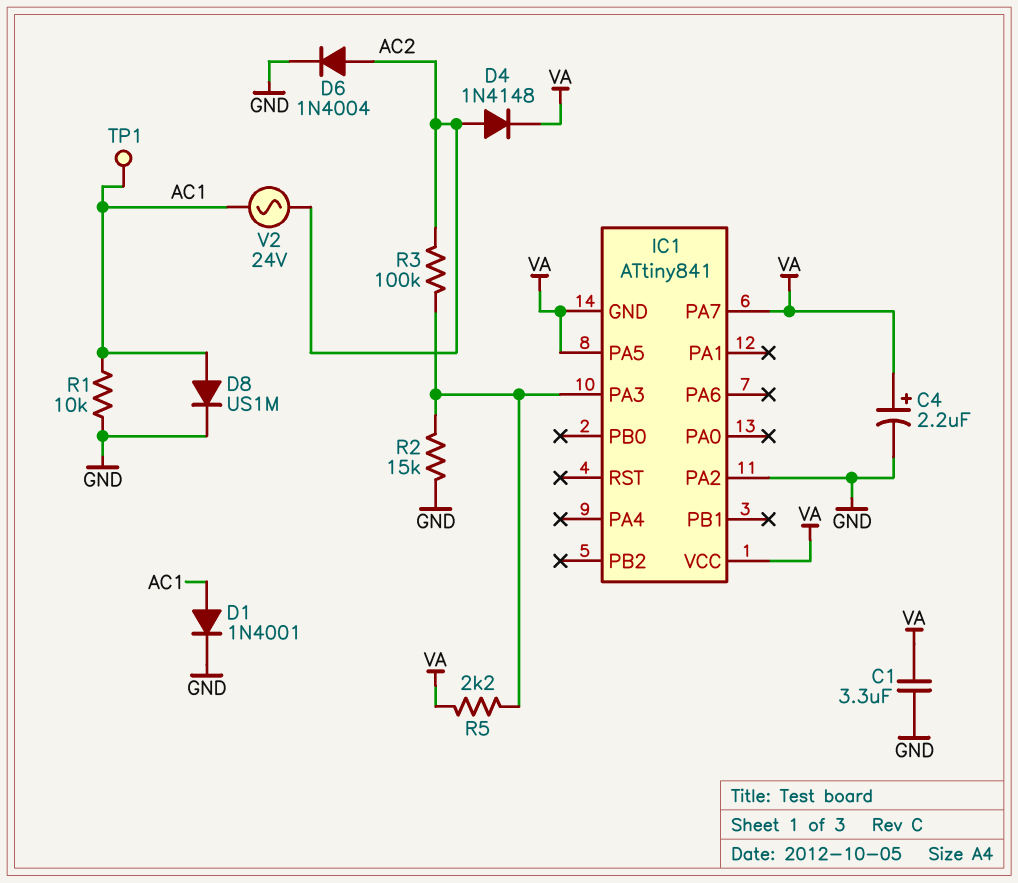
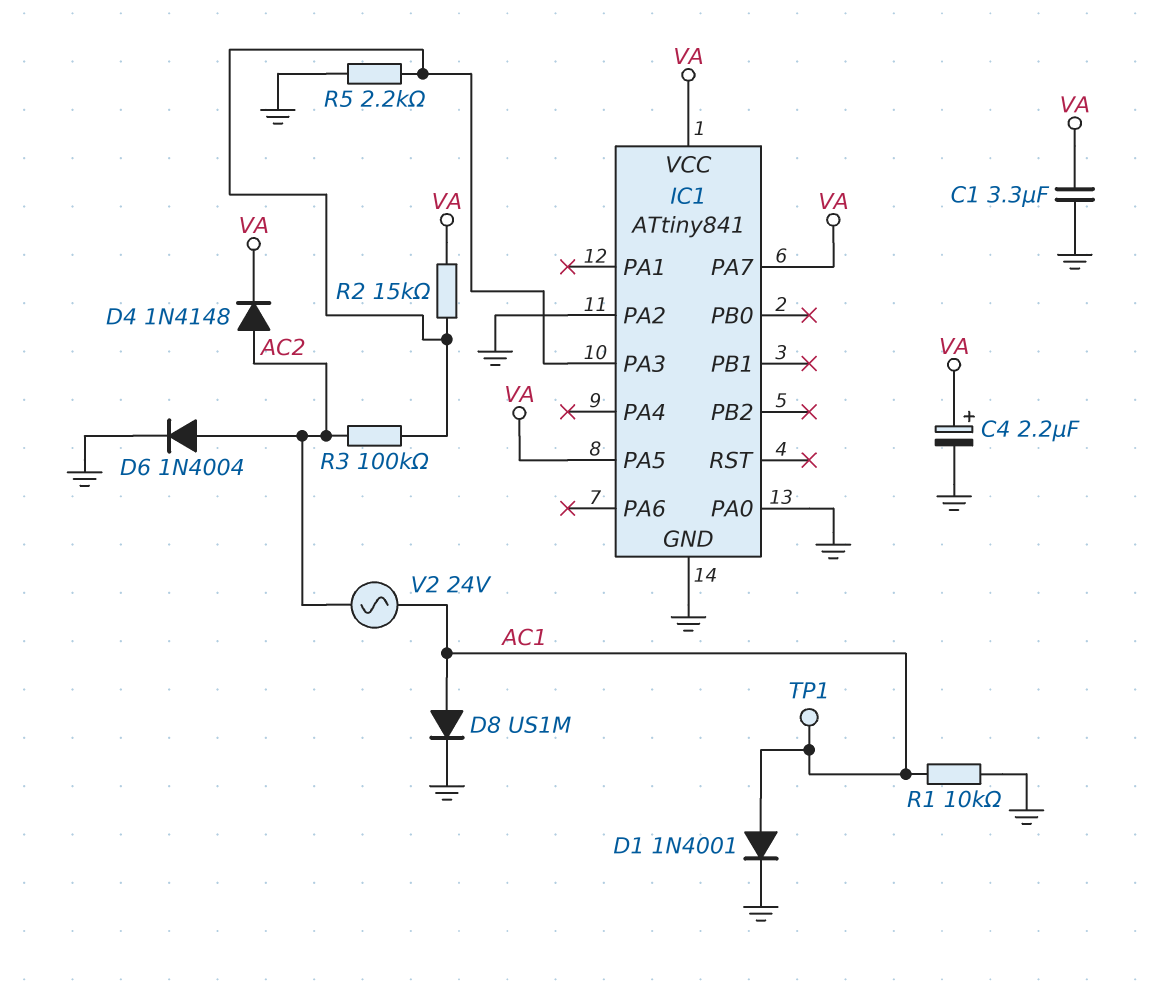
IC1 pin GND: VA -> GND
IC1 pin PA0: none -> GND
R2: 15k (GND, IC1/PA3) -> 15k (IC1/PA3, VA)
R5: 2.2k (IC1/PA3, VA) -> 2.2k (GND, IC1/PA3)

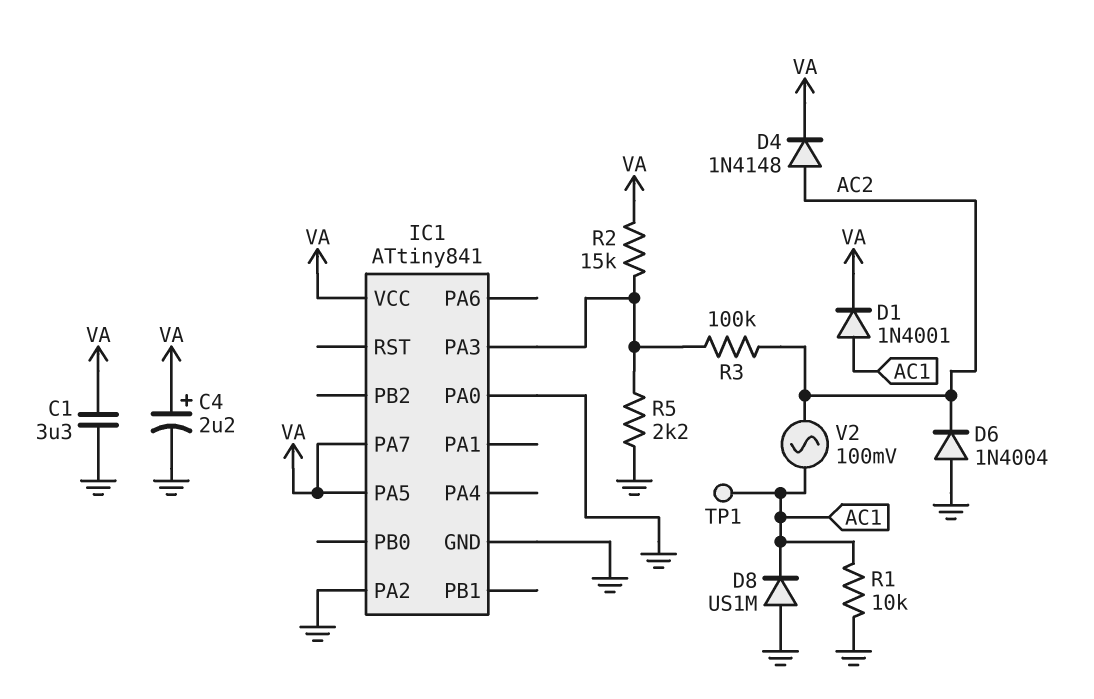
D1: diode 1N4001 (A AC1, K GND) -> diode 1N4001 (A AC1, K VA)
D6: diode 1N4004 (A AC2, K GND) -> diode 1N4004 (A GND, K AC2)
D8: diode US1M (A AC1, K GND) -> diode US1M (A GND, K AC1)
V2: AC 24V (AC1, AC2) -> AC 100mV (AC1, AC2)

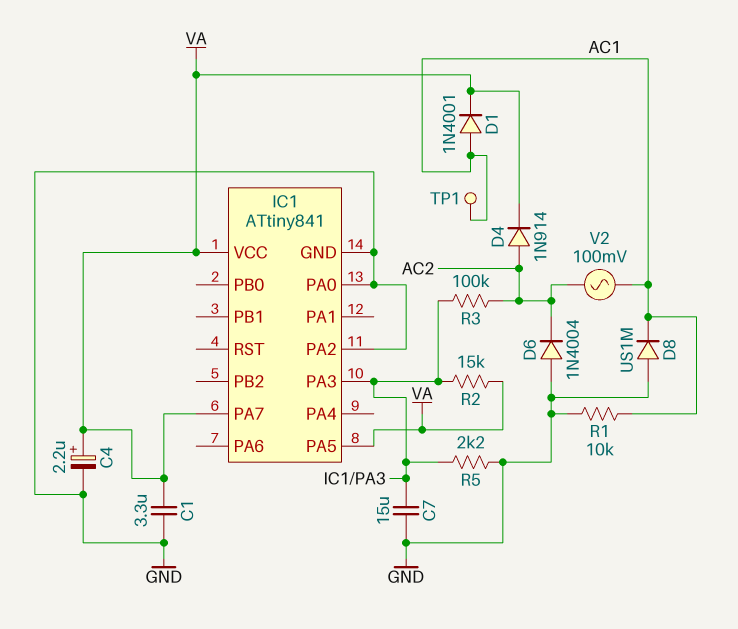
C7: none -> 15uF (GND, IC1/PA3)
D4: diode 1N4148 (A AC2, K VA) -> diode 1N914 (A AC2, K VA)

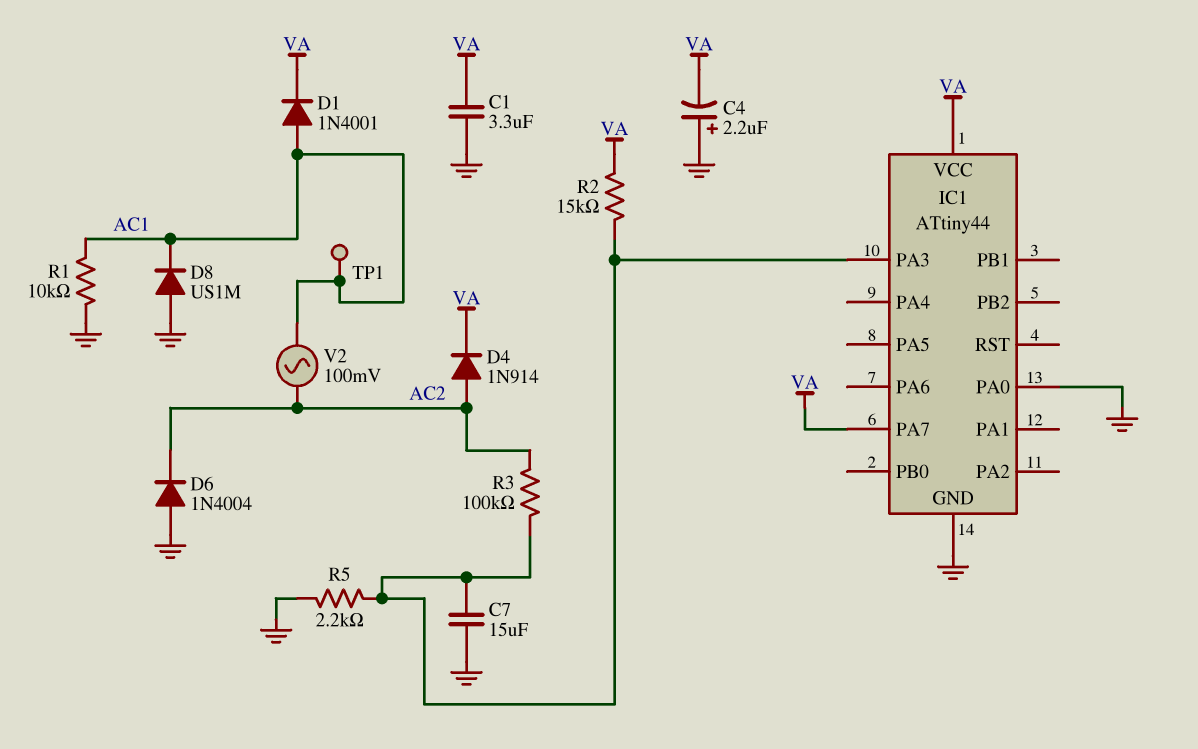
C4: 2.2uF (plus VA, minus GND) -> 2.2uF (plus GND, minus VA)
IC1: ATtiny841 -> ATtiny44
IC1 pin PA2: GND -> none
IC1 pin PA5: VA -> none

